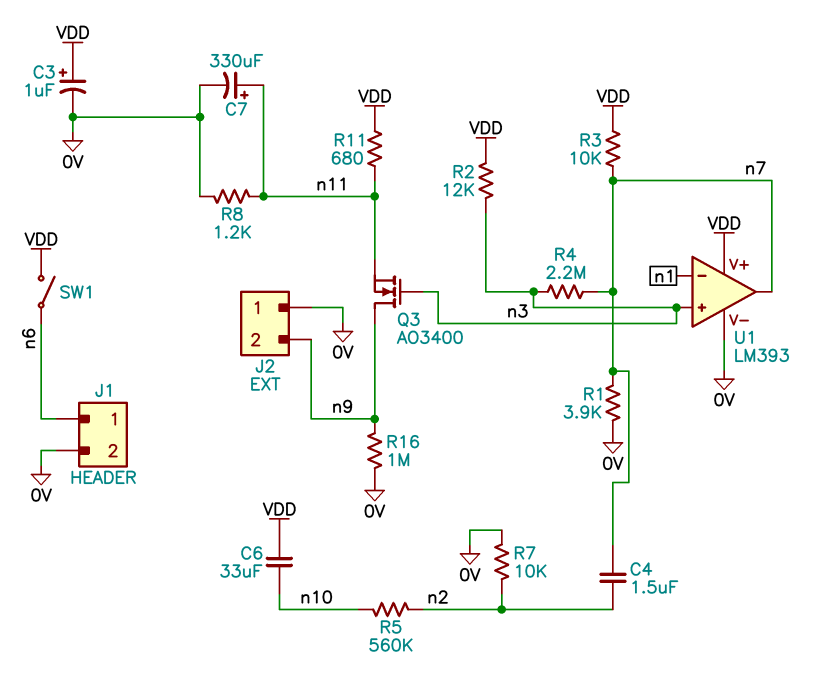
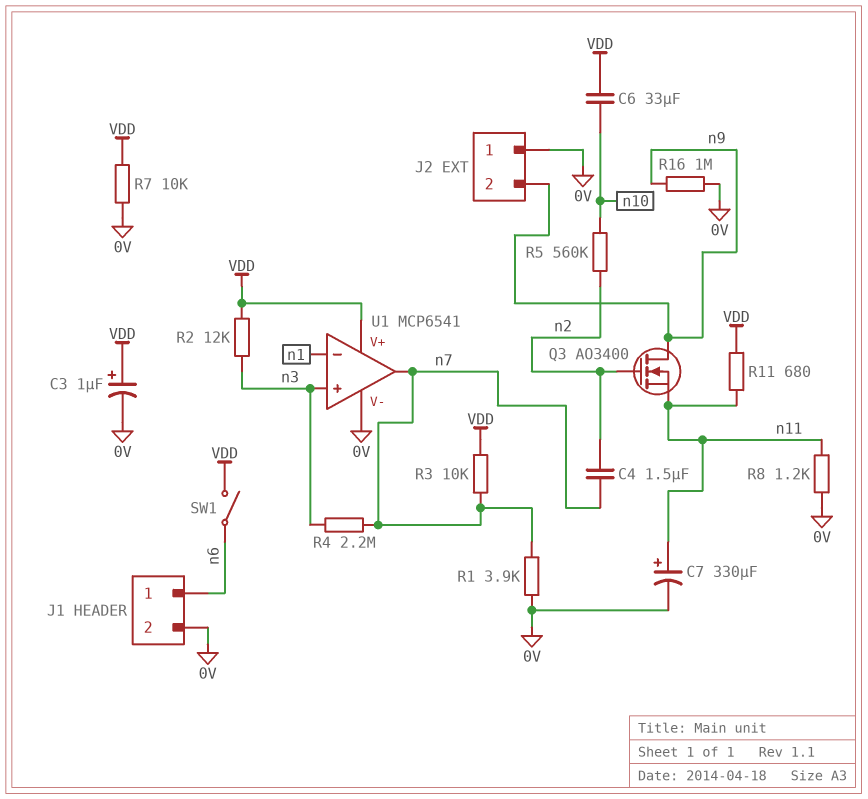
Q3: NMOS AO3400 (G n3, D n9, S n11) -> NMOS AO3400 (G n2, D n9, S n11)
R7: 10k (0V, n2) -> 10k (0V, VDD)
U1: LM393 -> MCP6541

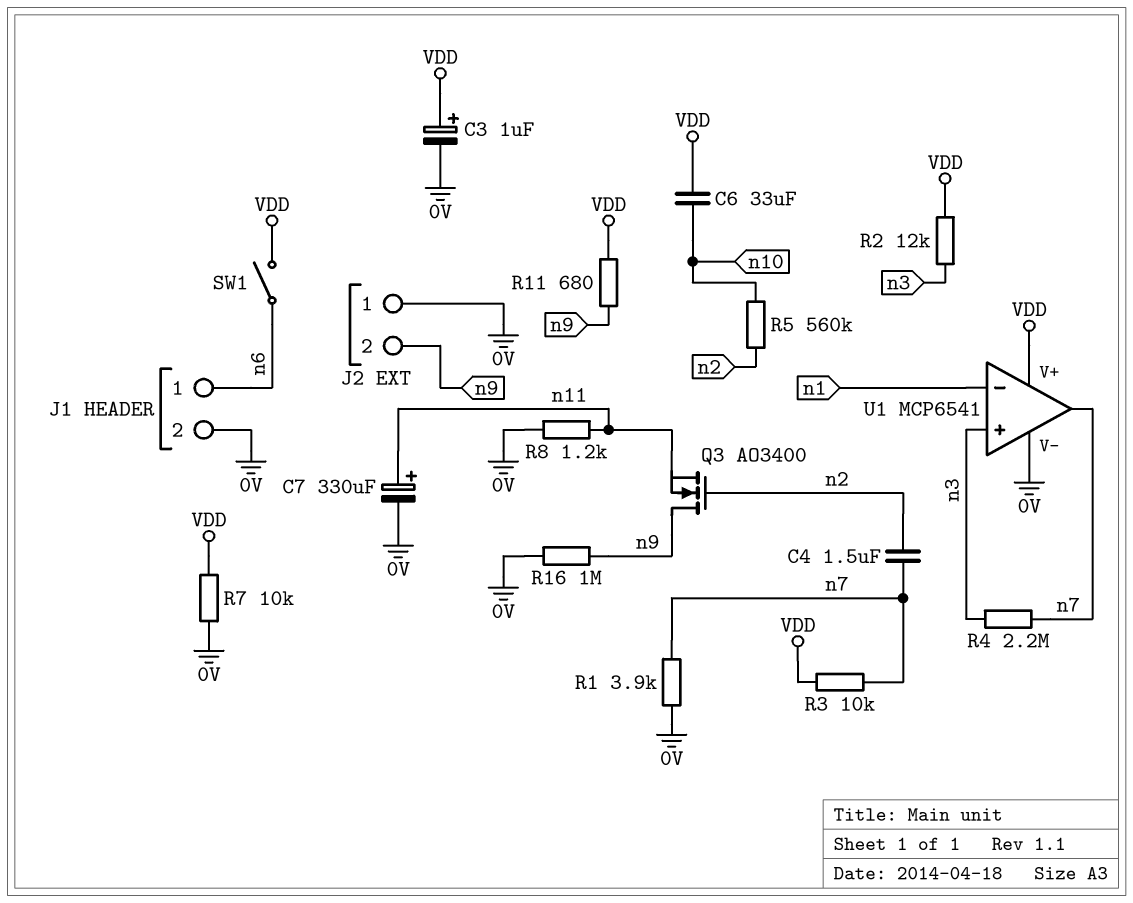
R11: 680 (VDD, n11) -> 680 (VDD, n9)

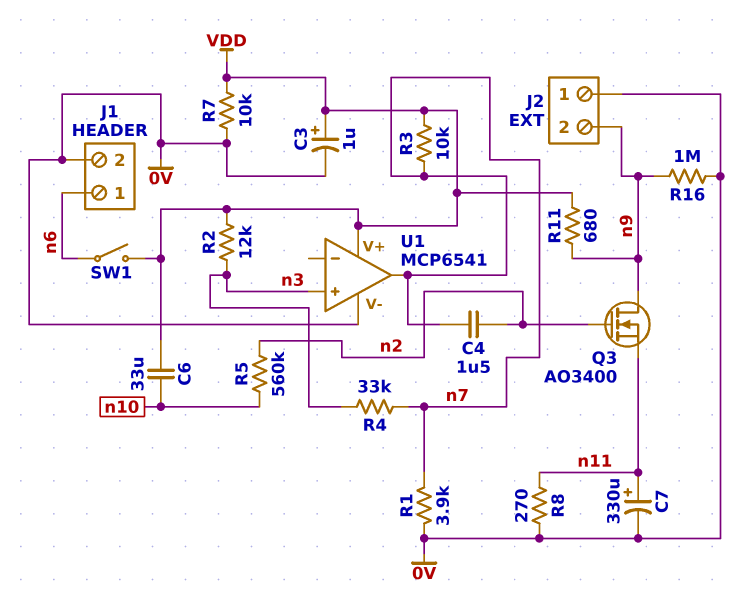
R4: 2.2M (n3, n7) -> 33k (n3, n7)
R8: 1.2k (0V, n11) -> 270 (0V, n11)
U1 pin in-: n1 -> none

